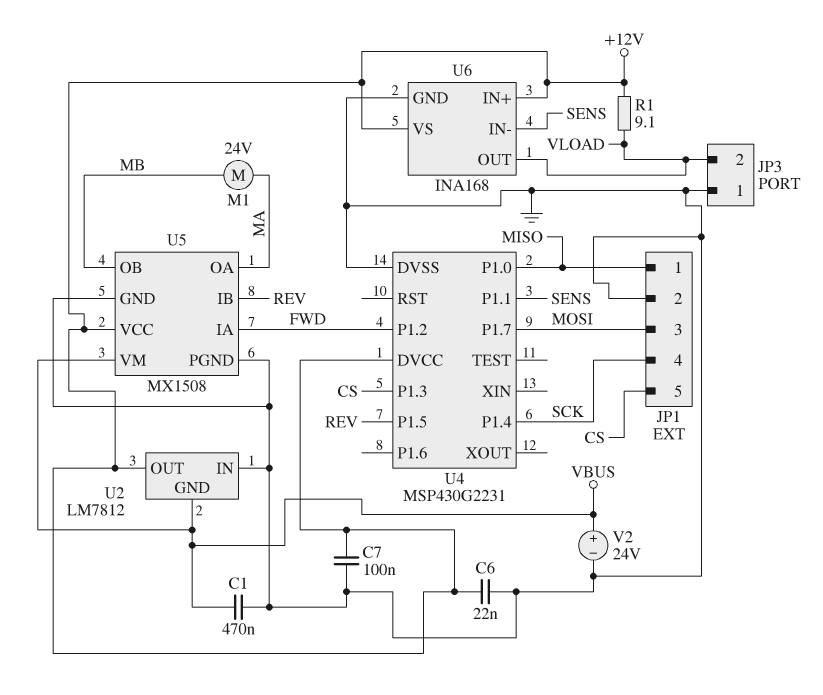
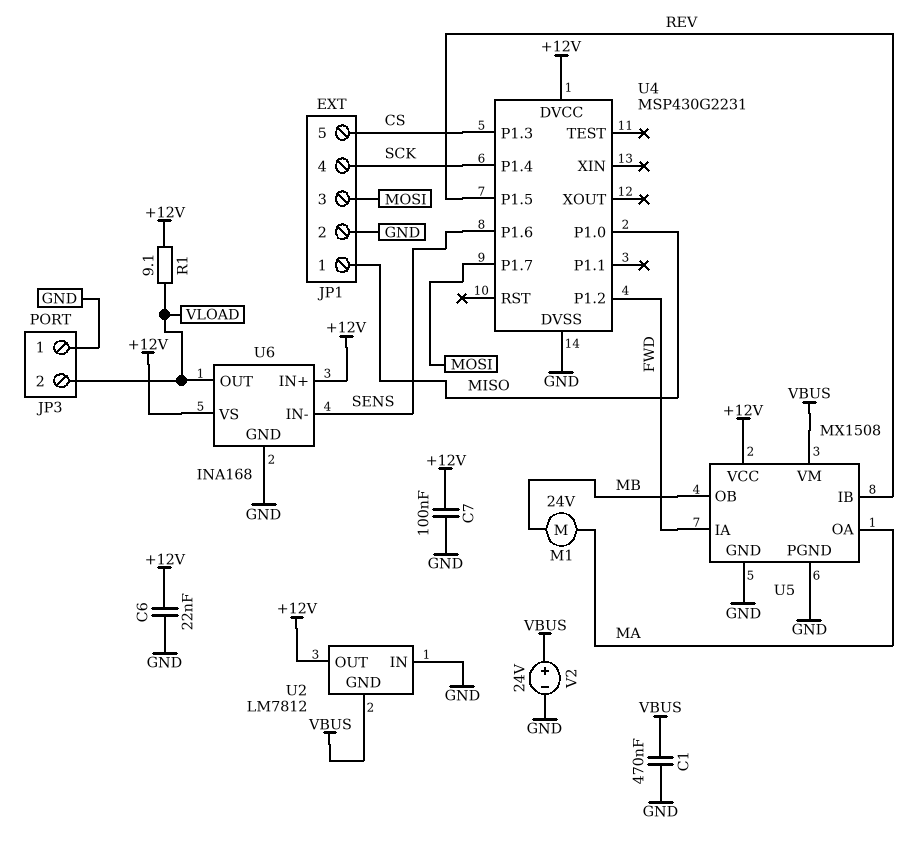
U4 pin P1.1: SENS -> none
U4 pin P1.6: none -> SENS

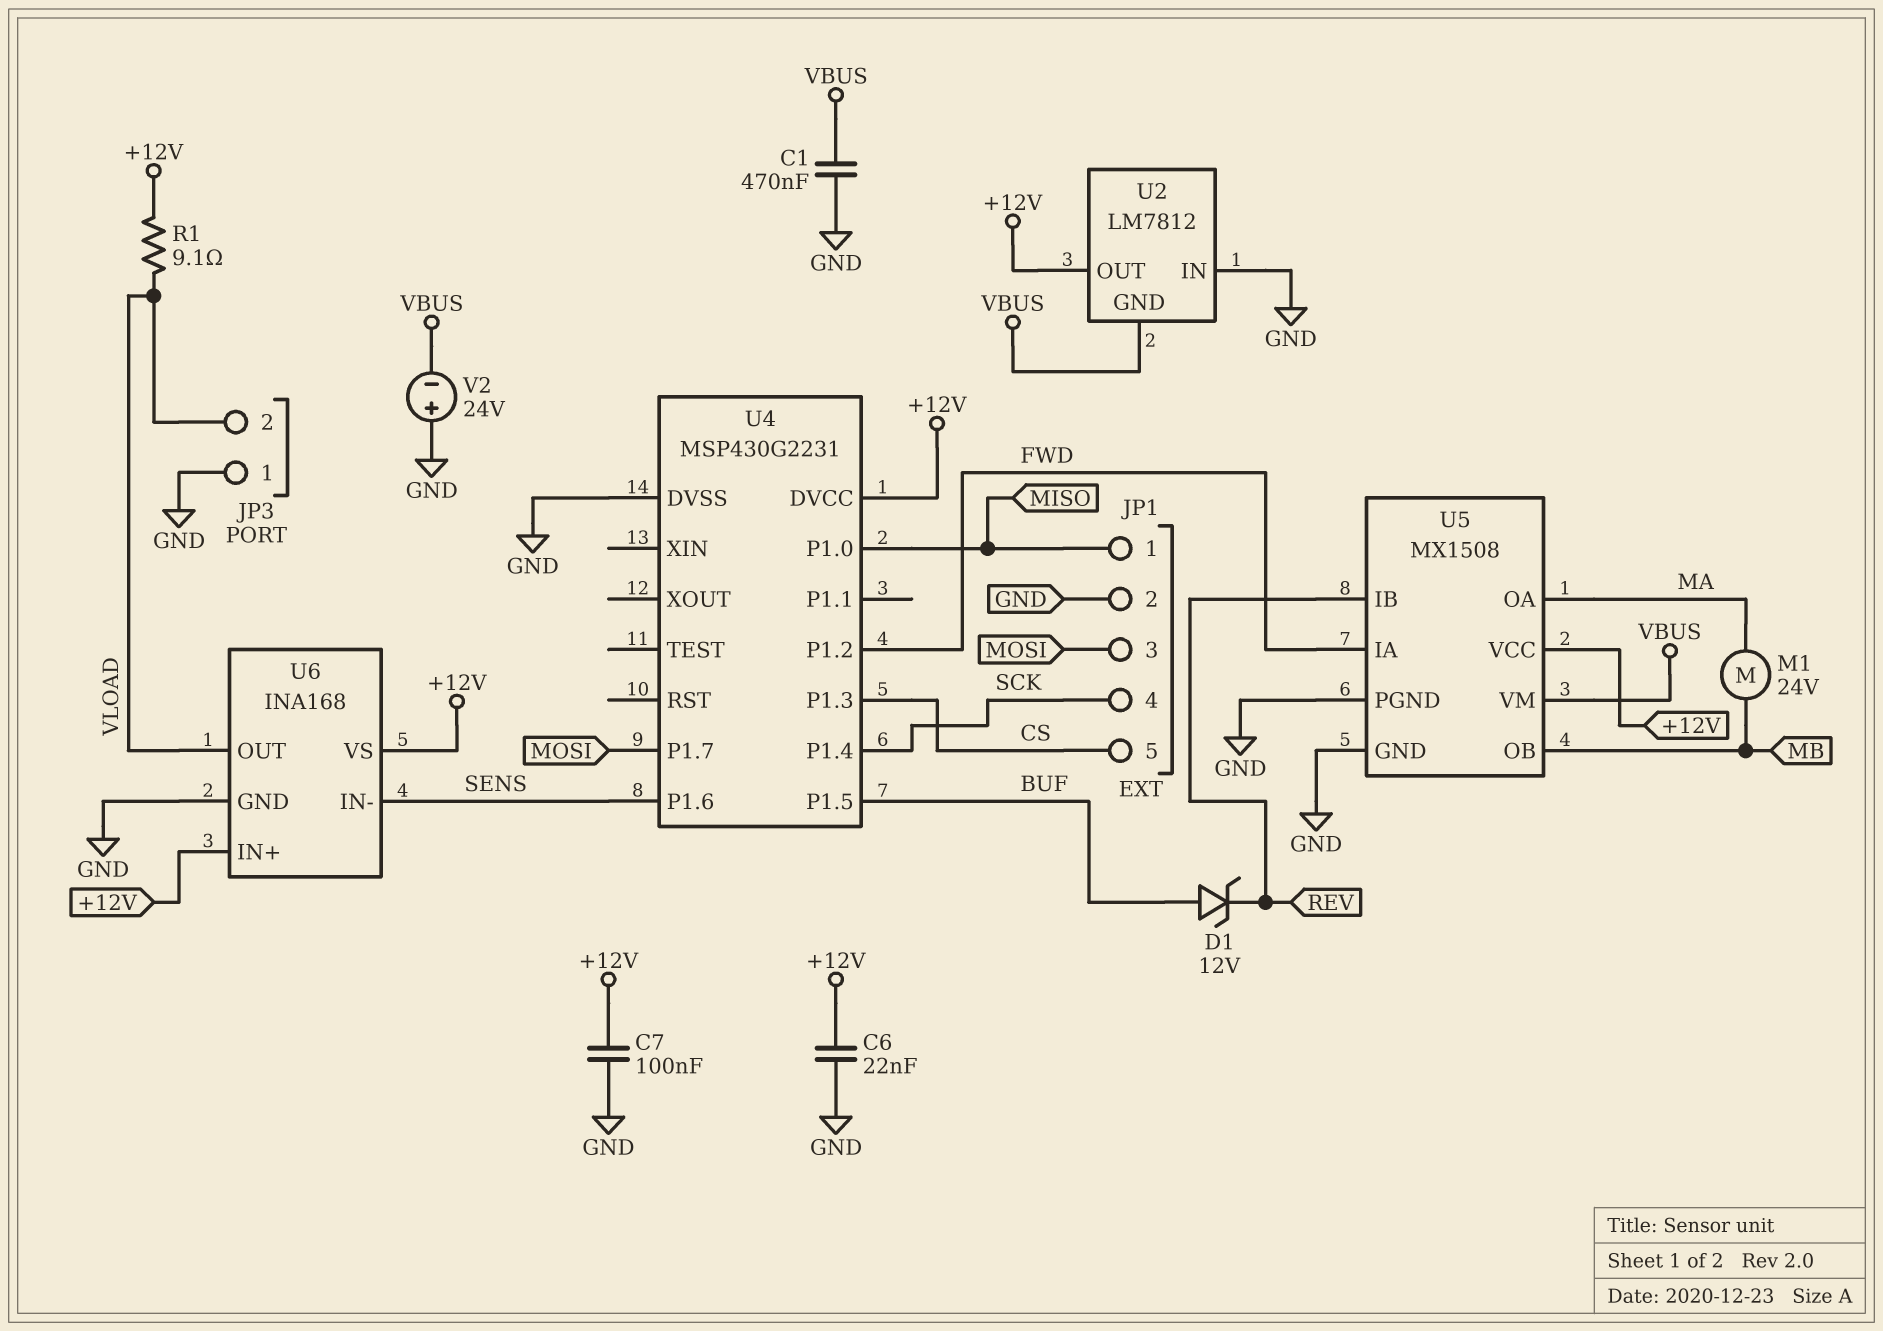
D1: none -> zener 12V (A BUF, K REV)
U4 pin P1.5: REV -> BUF
V2: 24V (plus VBUS, minus GND) -> 24V (plus GND, minus VBUS)

